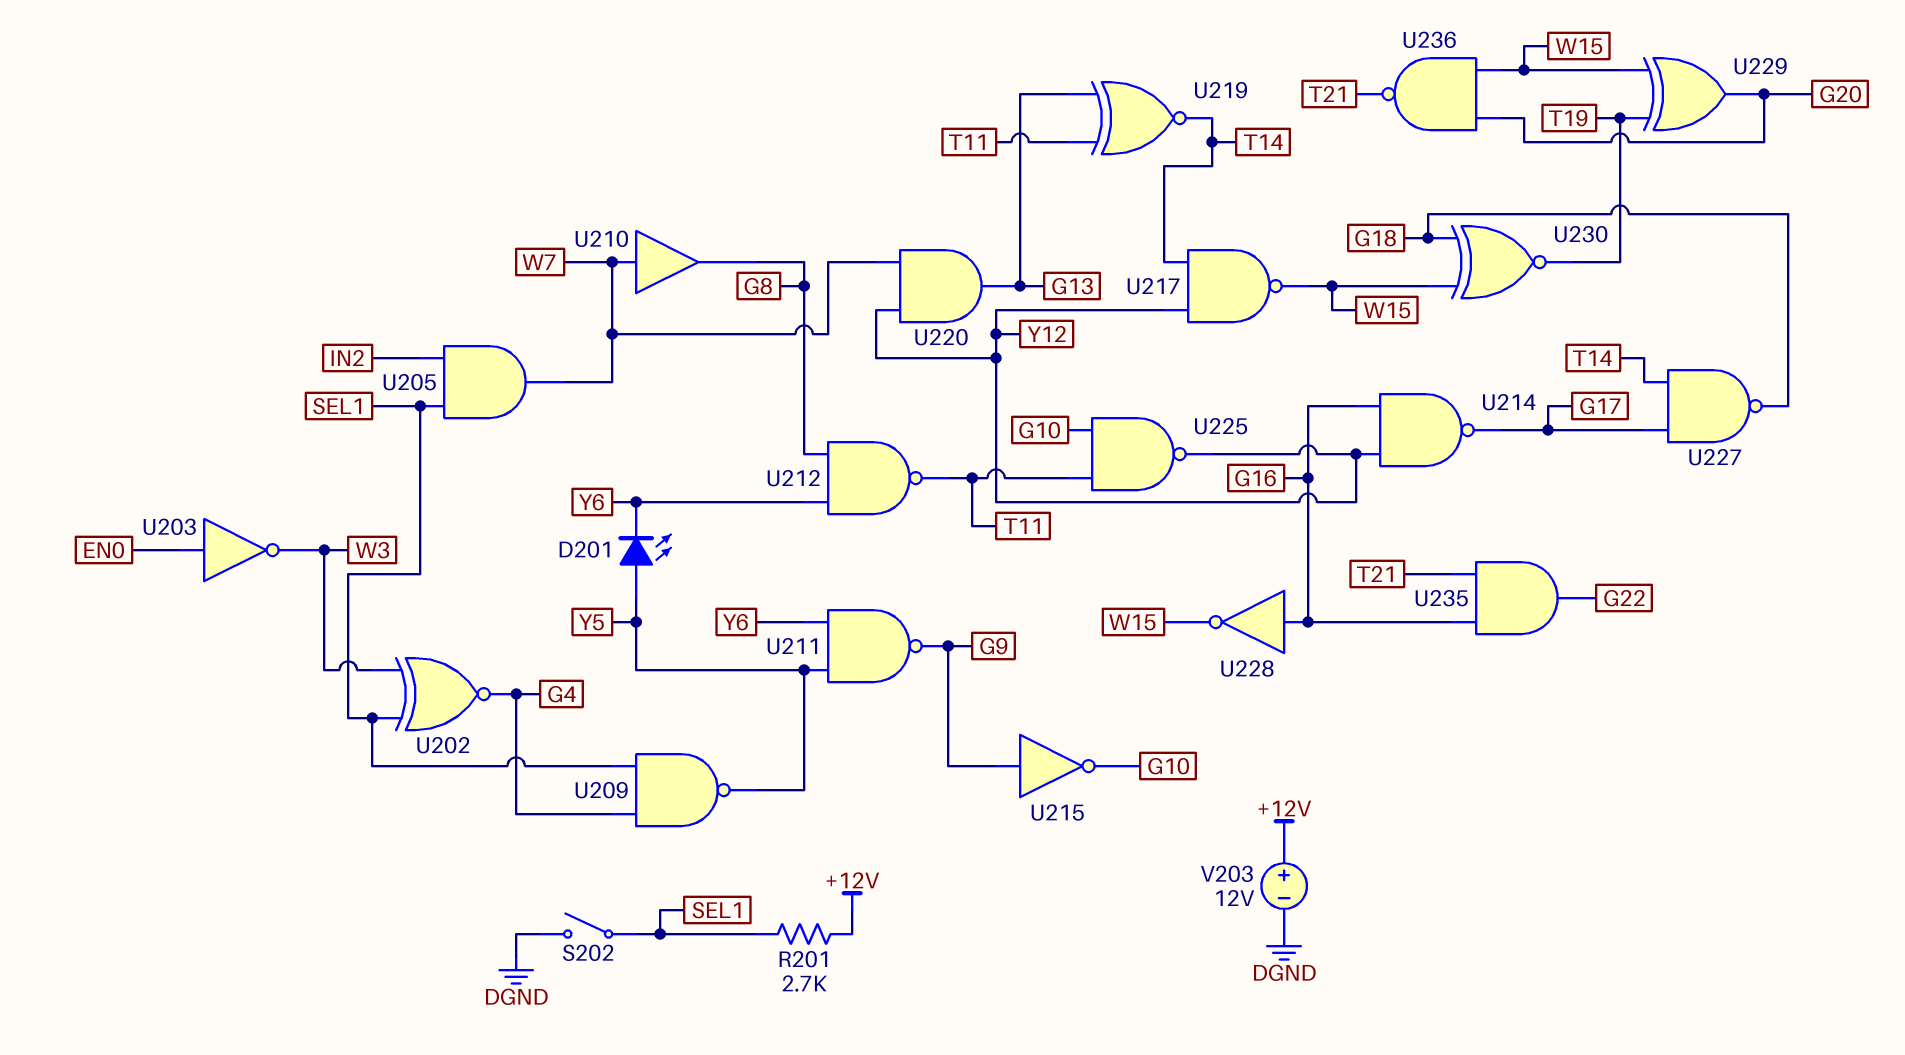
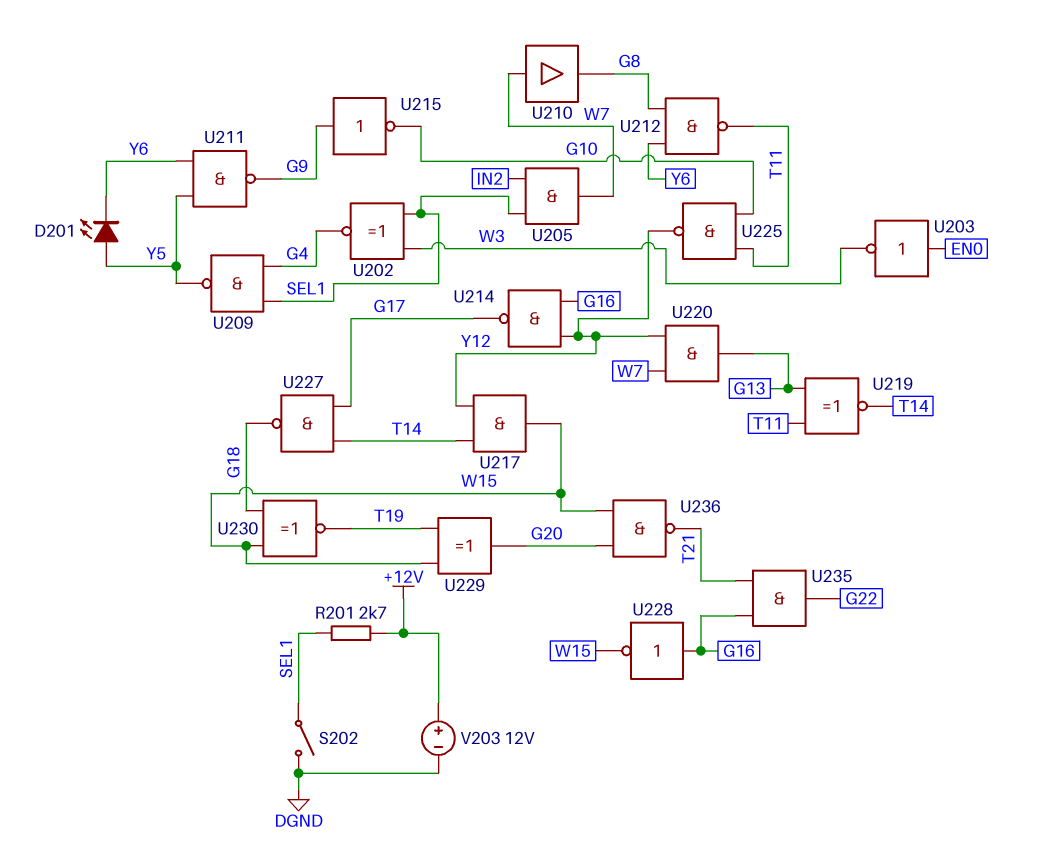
U217: NAND (in T14, in Y12, out W15) -> AND (in T14, in Y12, out W15)

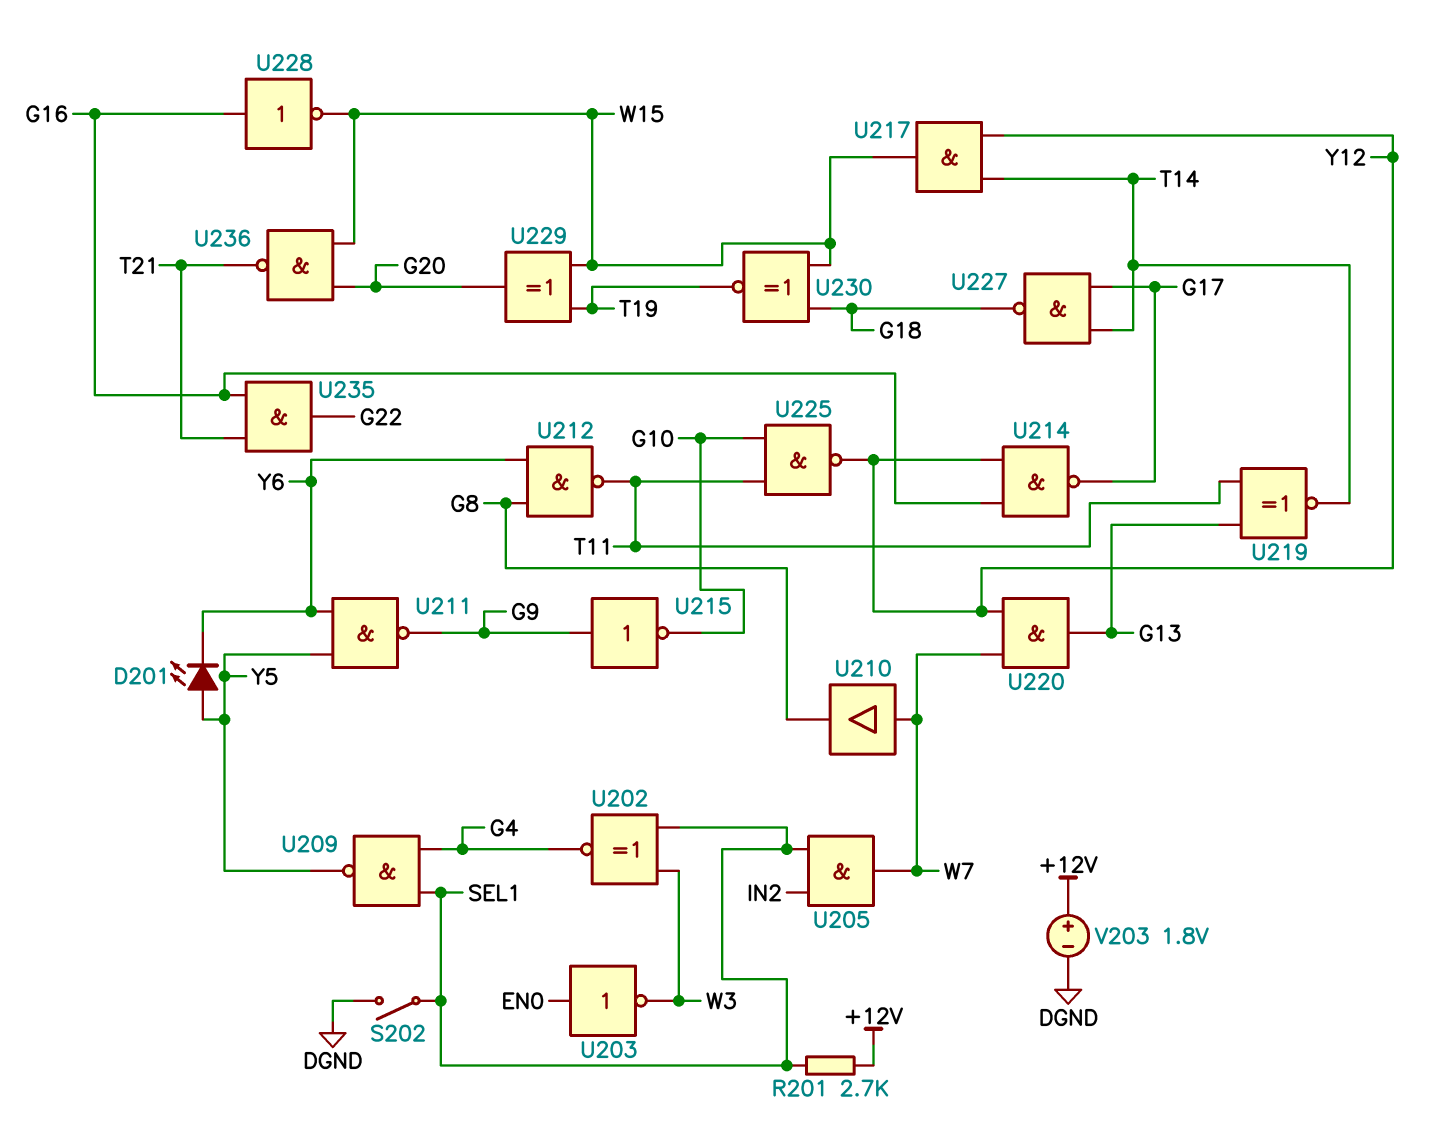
V203: 12V (plus +12V, minus DGND) -> 1.8V (plus +12V, minus DGND)

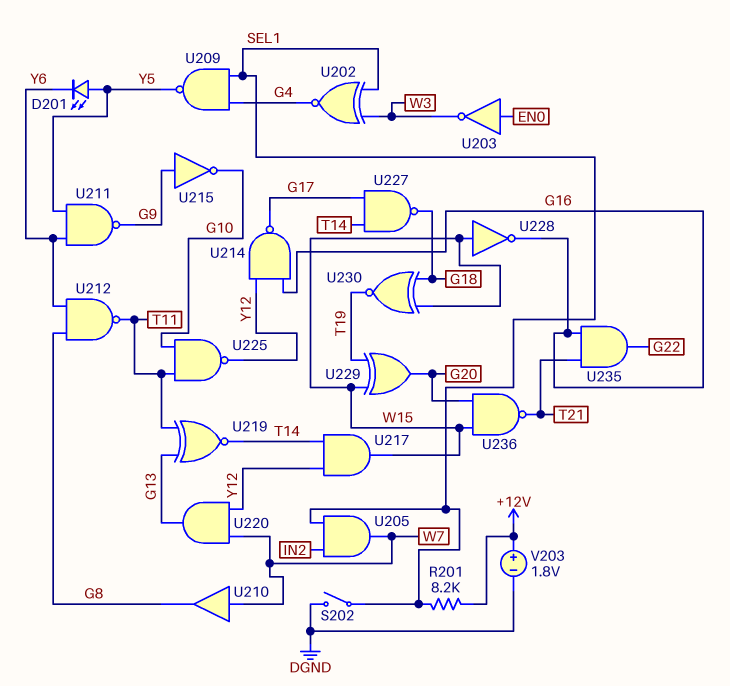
R201: 2.7k (+12V, SEL1) -> 8.2k (+12V, SEL1)
U228: NOT (in G16, out W15) -> NOT (in W15, out G16)

